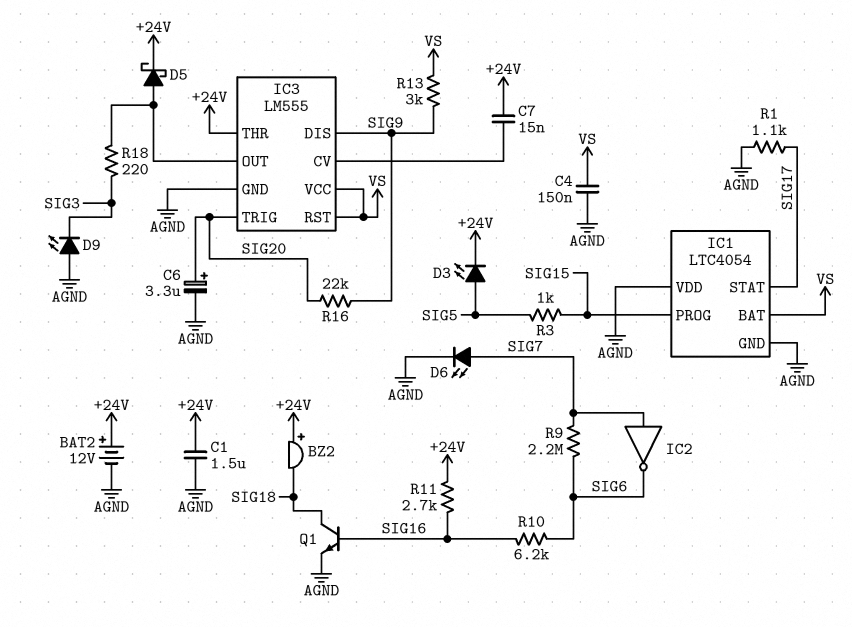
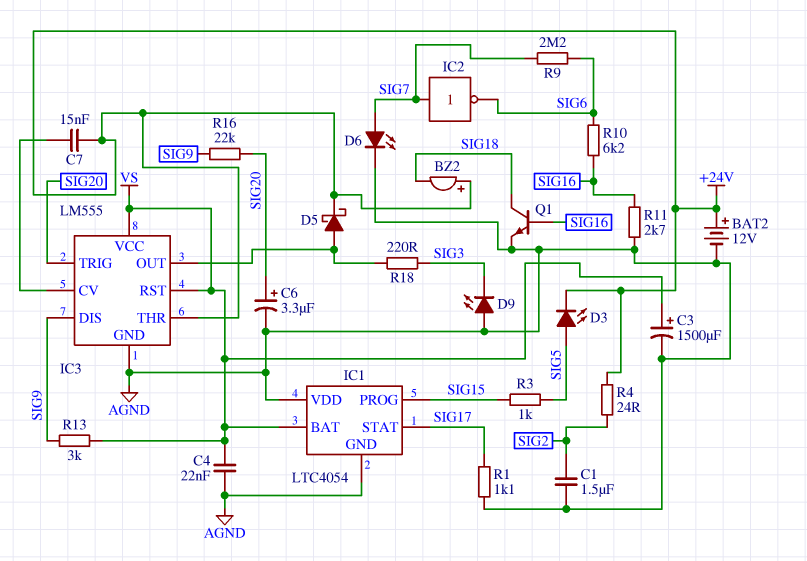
C1: 1.5uF (+24V, AGND) -> 1.5uF (AGND, SIG2)
C3: none -> 1500uF (plus VS, minus AGND)
C4: 150nF (AGND, VS) -> 22nF (AGND, VS)
R4: none -> 24 (+24V, SIG2)
R11: 2.7k (+24V, SIG16) -> 2.7k (AGND, SIG16)

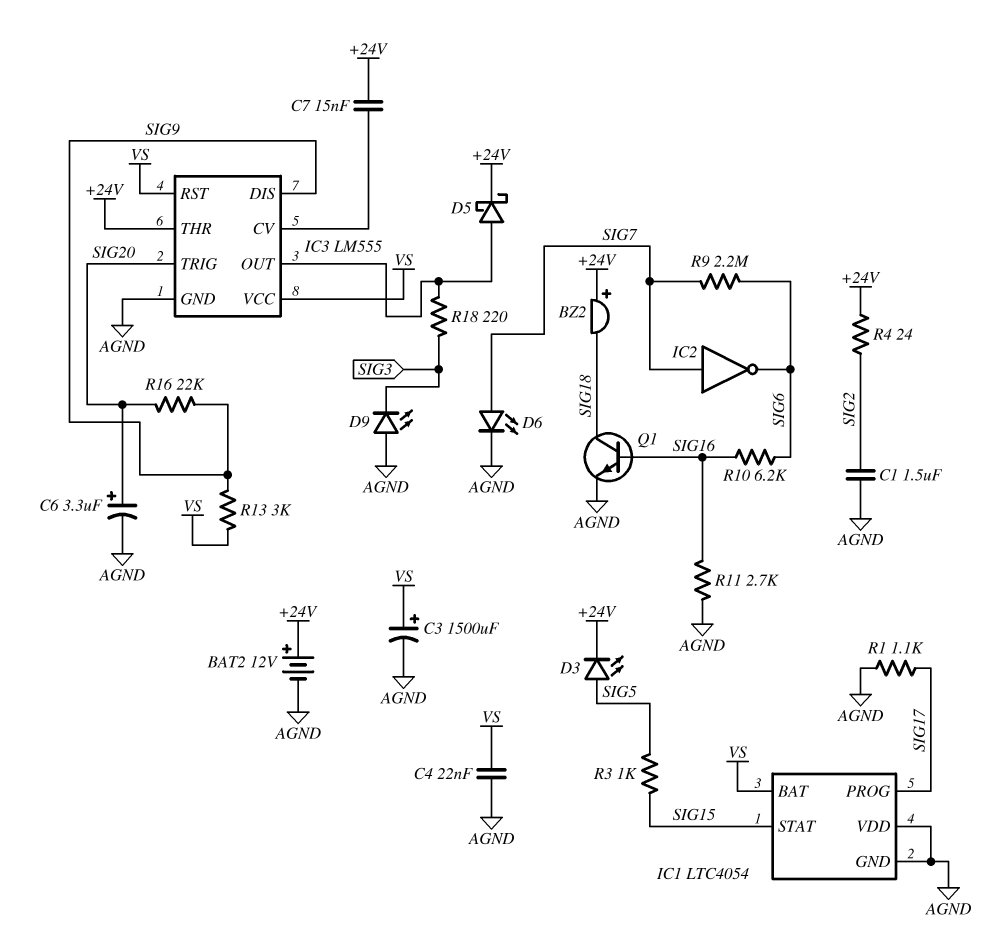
IC1 pin PROG: SIG15 -> SIG17
IC1 pin STAT: SIG17 -> SIG15

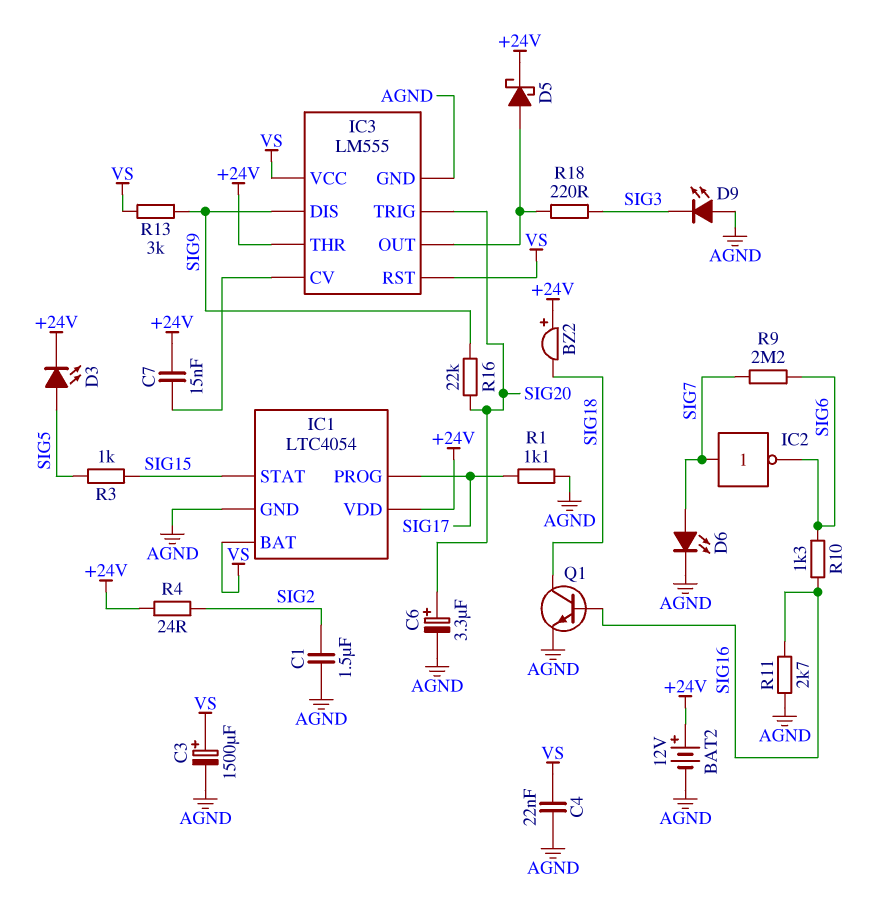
IC1 pin VDD: AGND -> +24V
R10: 6.2k (SIG6, SIG16) -> 1.3k (SIG6, SIG16)

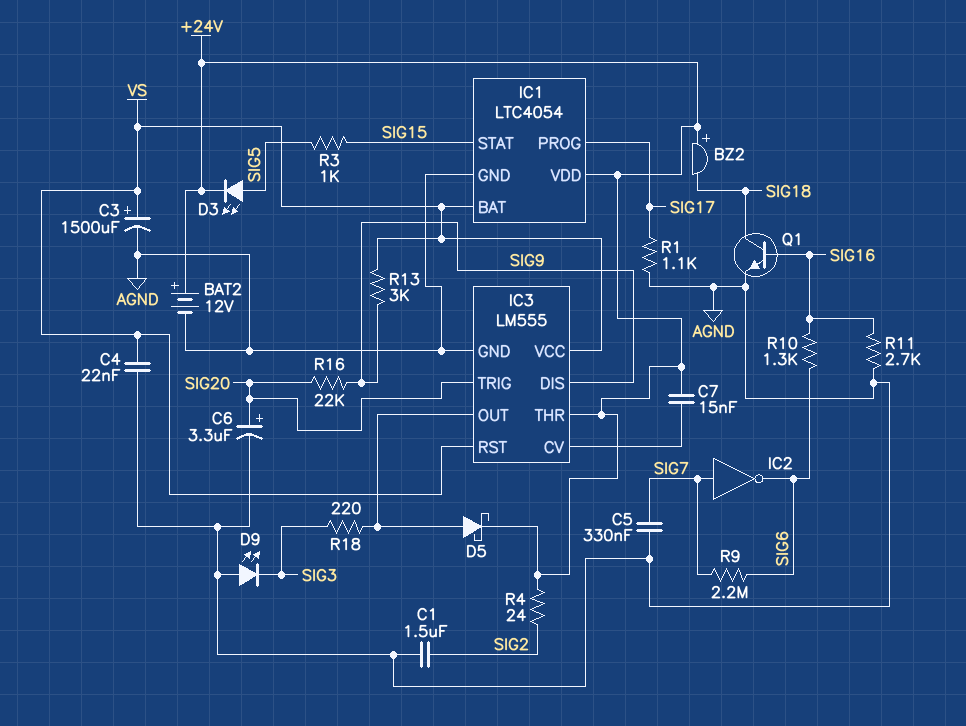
C5: none -> 330nF (AGND, SIG7)
D6: LED (A SIG7, K AGND) -> none

